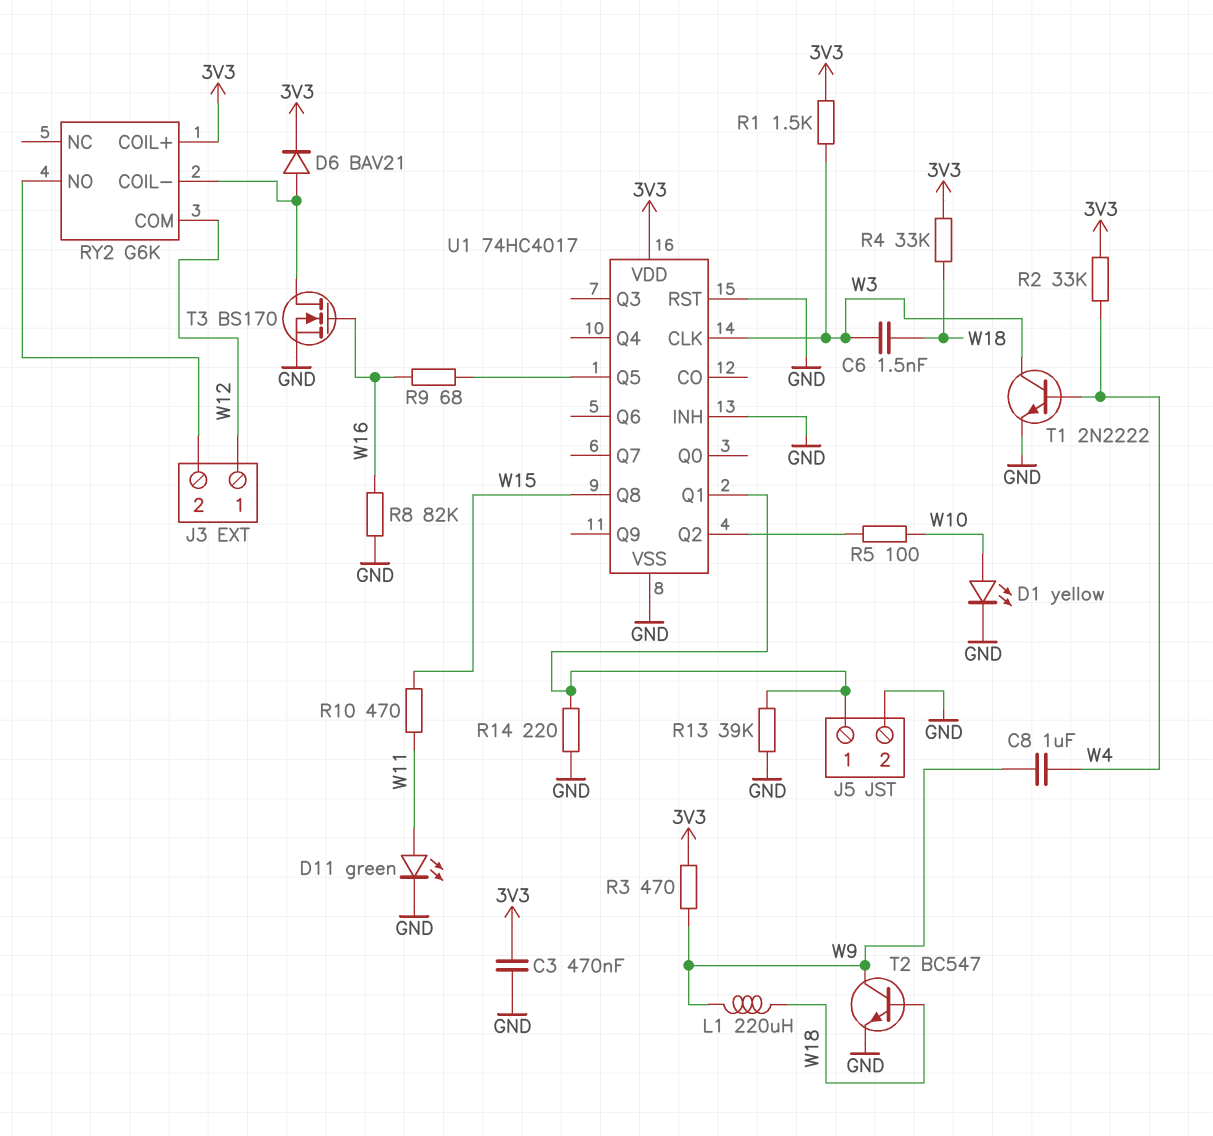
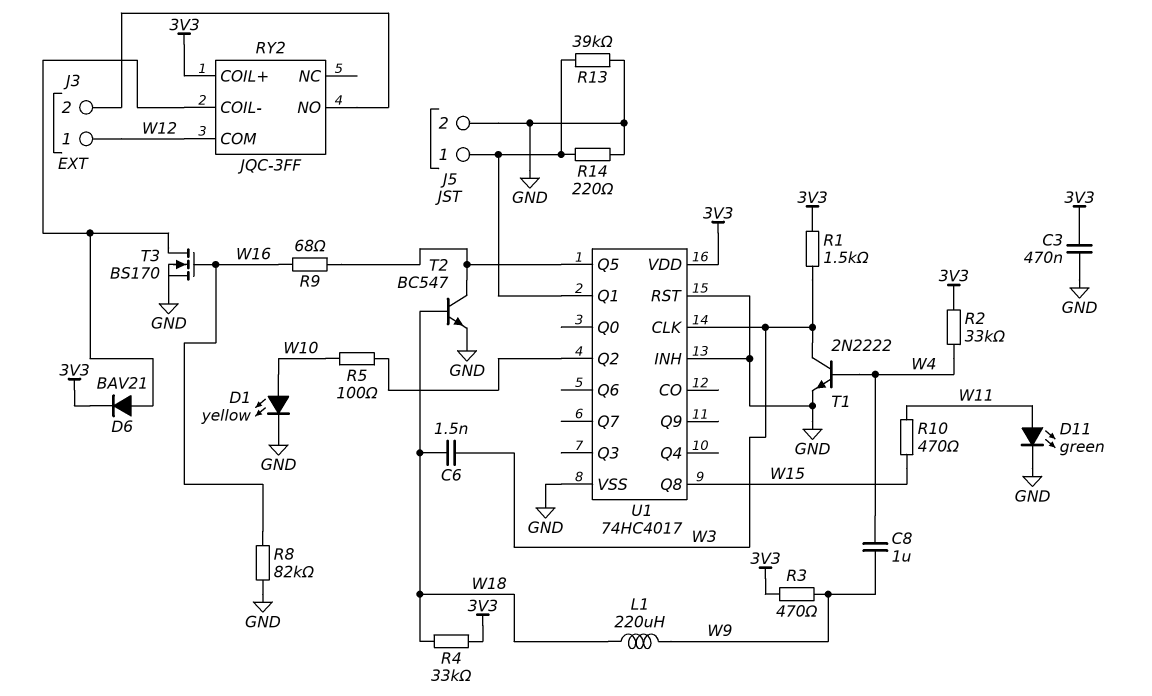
RY2: G6K -> JQC-3FF
T2: NPN BC547 (B W18, C W9, E GND) -> NPN BC547 (B W18, C U1/Q5, E GND)

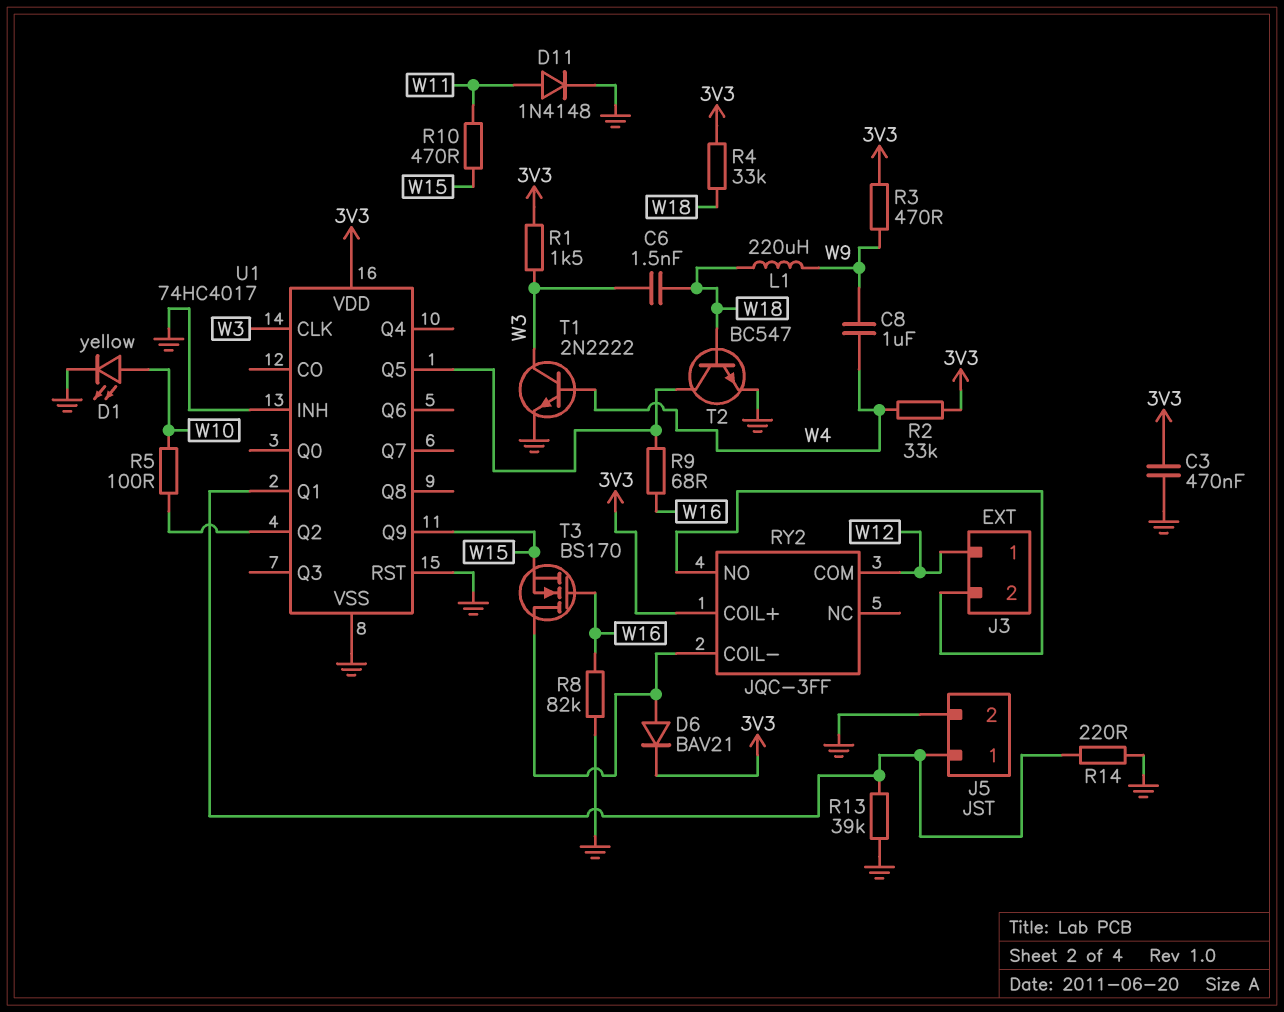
D11: LED green (A W11, K GND) -> diode 1N4148 (A W11, K GND)
T3: NMOS BS170 (G W16, D RY2/COIL-, S GND) -> NMOS BS170 (G W16, D RY2/COIL-, S W15)
U1 pin Q8: W15 -> none
U1 pin Q9: none -> W15

